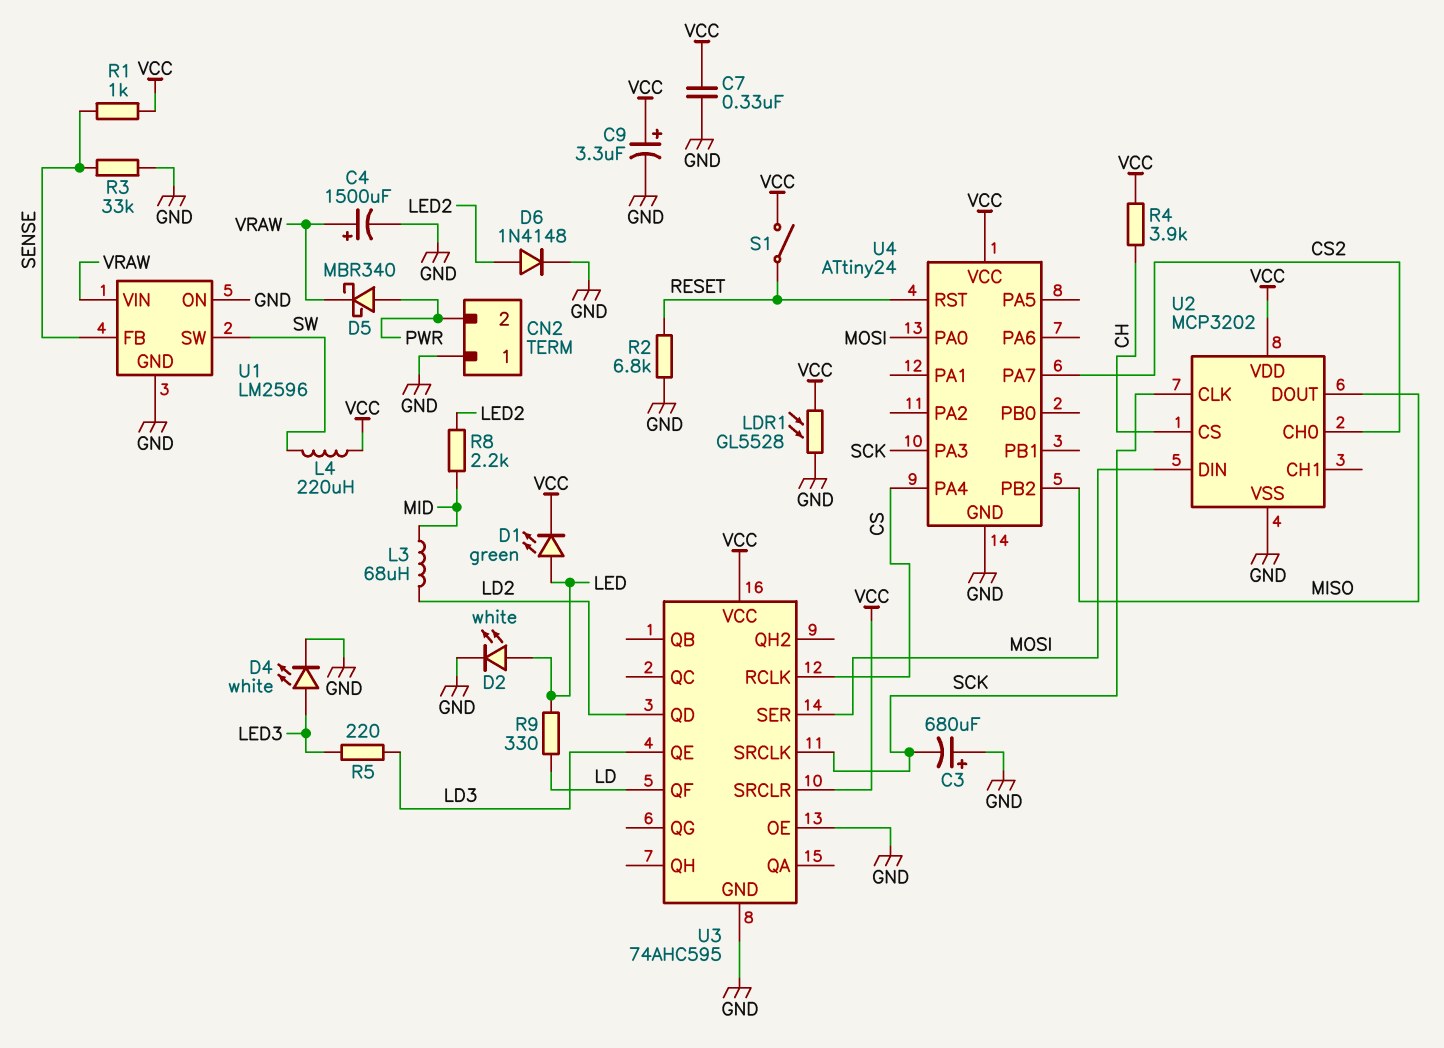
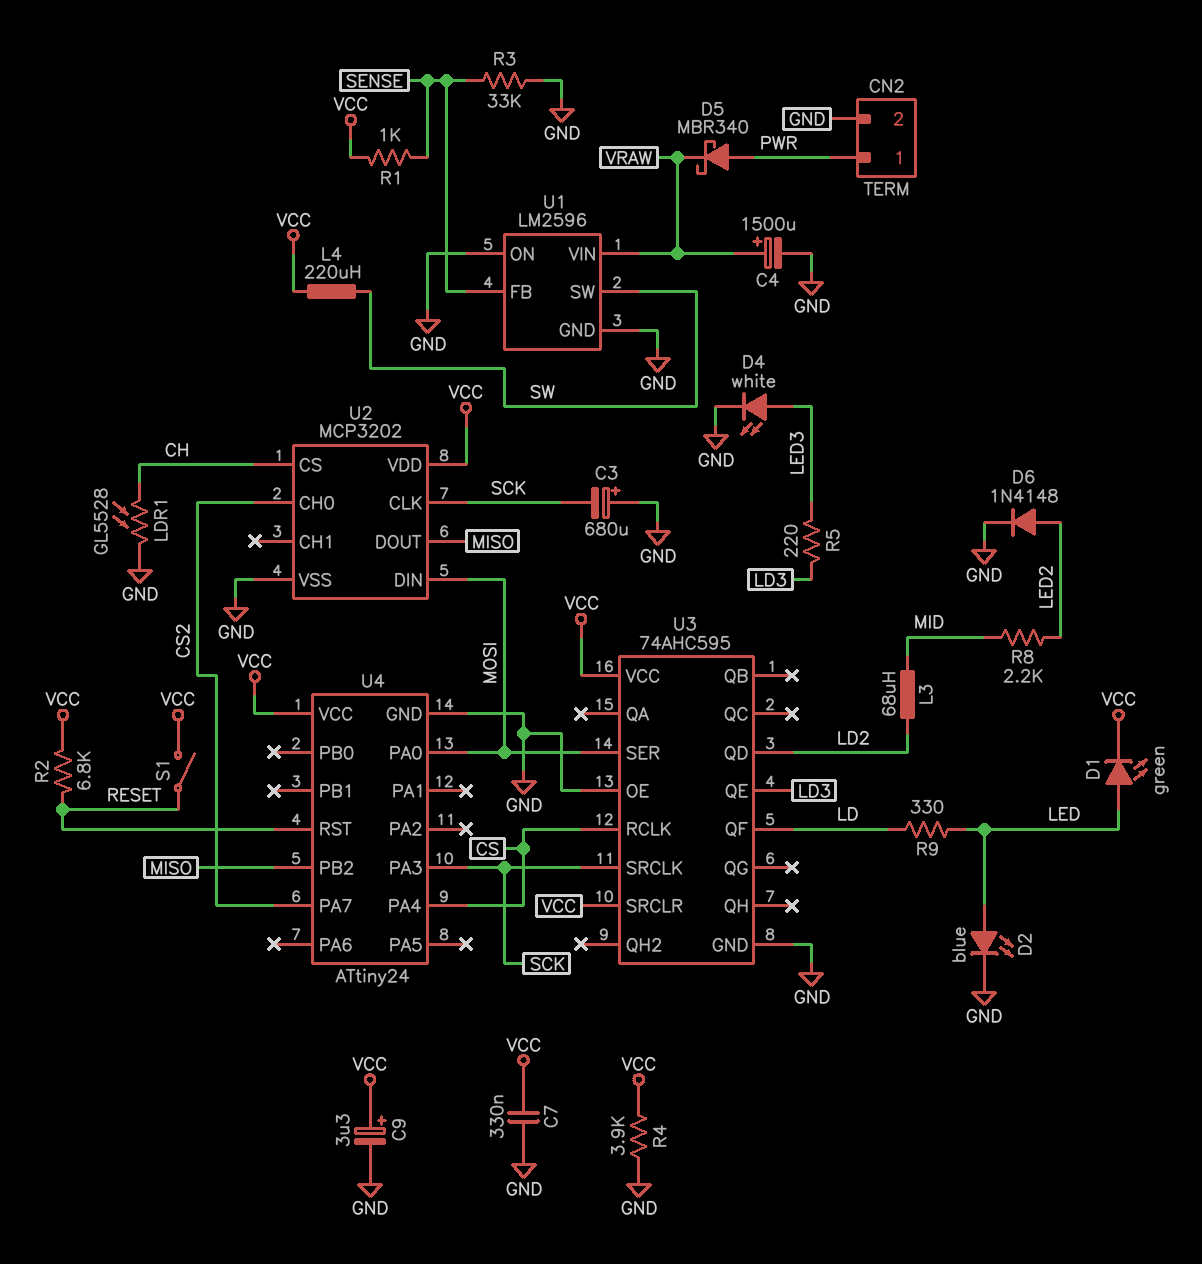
CN2 pin 1: GND -> PWR
CN2 pin 2: PWR -> GND
D2: LED white (A LED, K GND) -> LED blue (A LED, K GND)
LDR1: GL5528 (GND, VCC) -> GL5528 (CH, GND)
R2: 6.8k (GND, RESET) -> 6.8k (RESET, VCC)
R4: 3.9k (CH, VCC) -> 3.9k (GND, VCC)

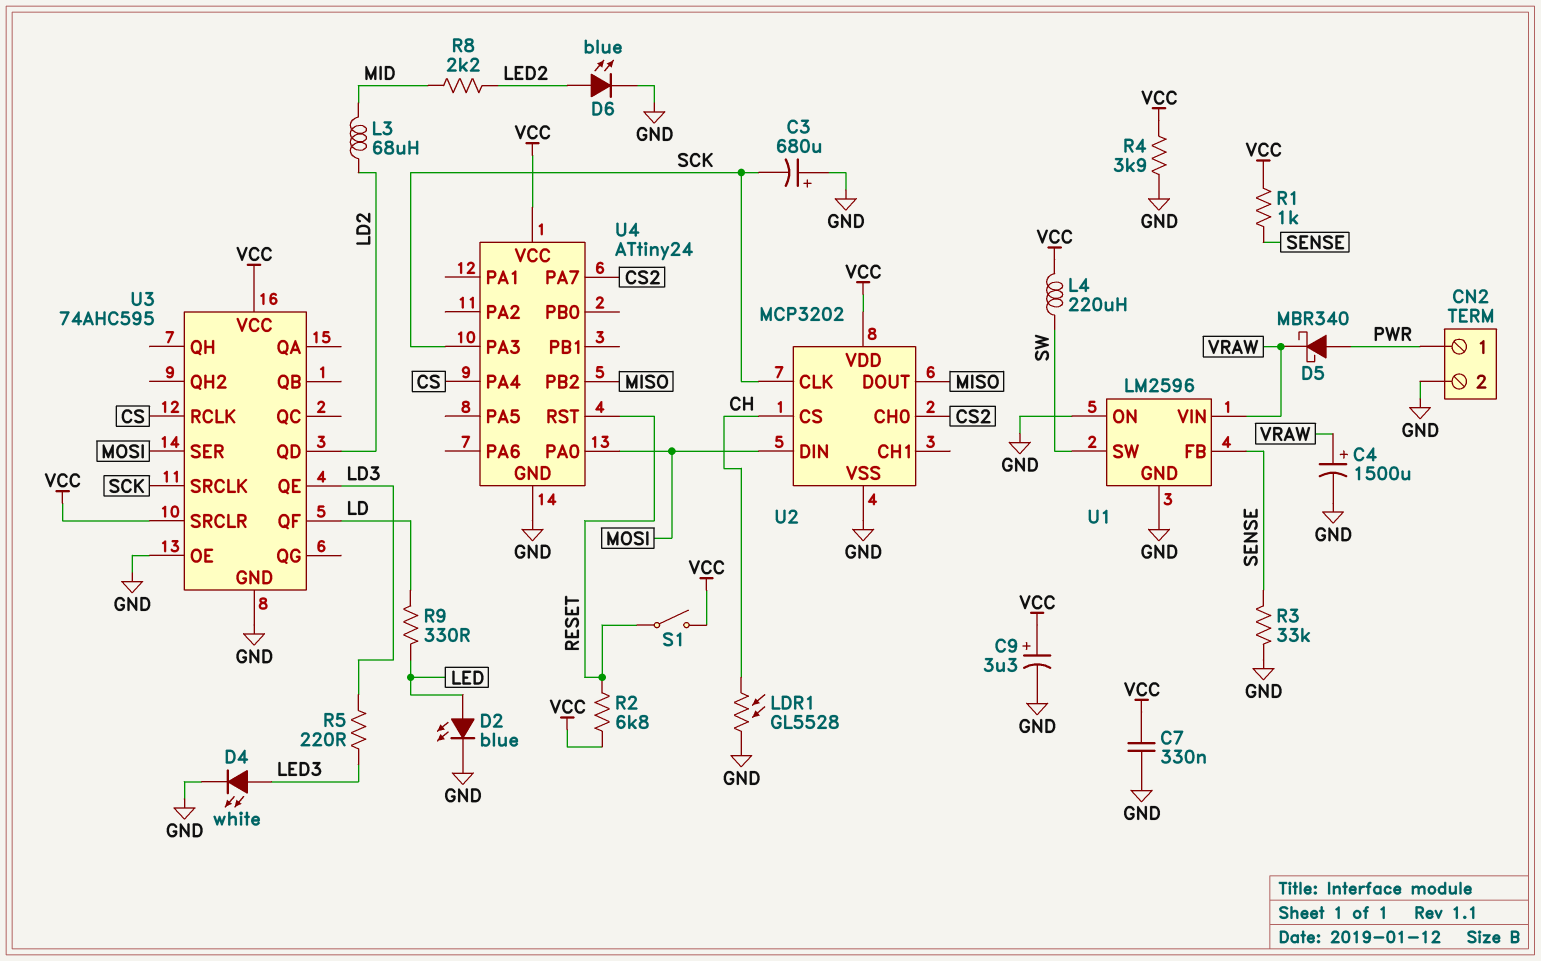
D1: LED green (A LED, K VCC) -> none
D6: diode 1N4148 (A LED2, K GND) -> LED blue (A LED2, K GND)

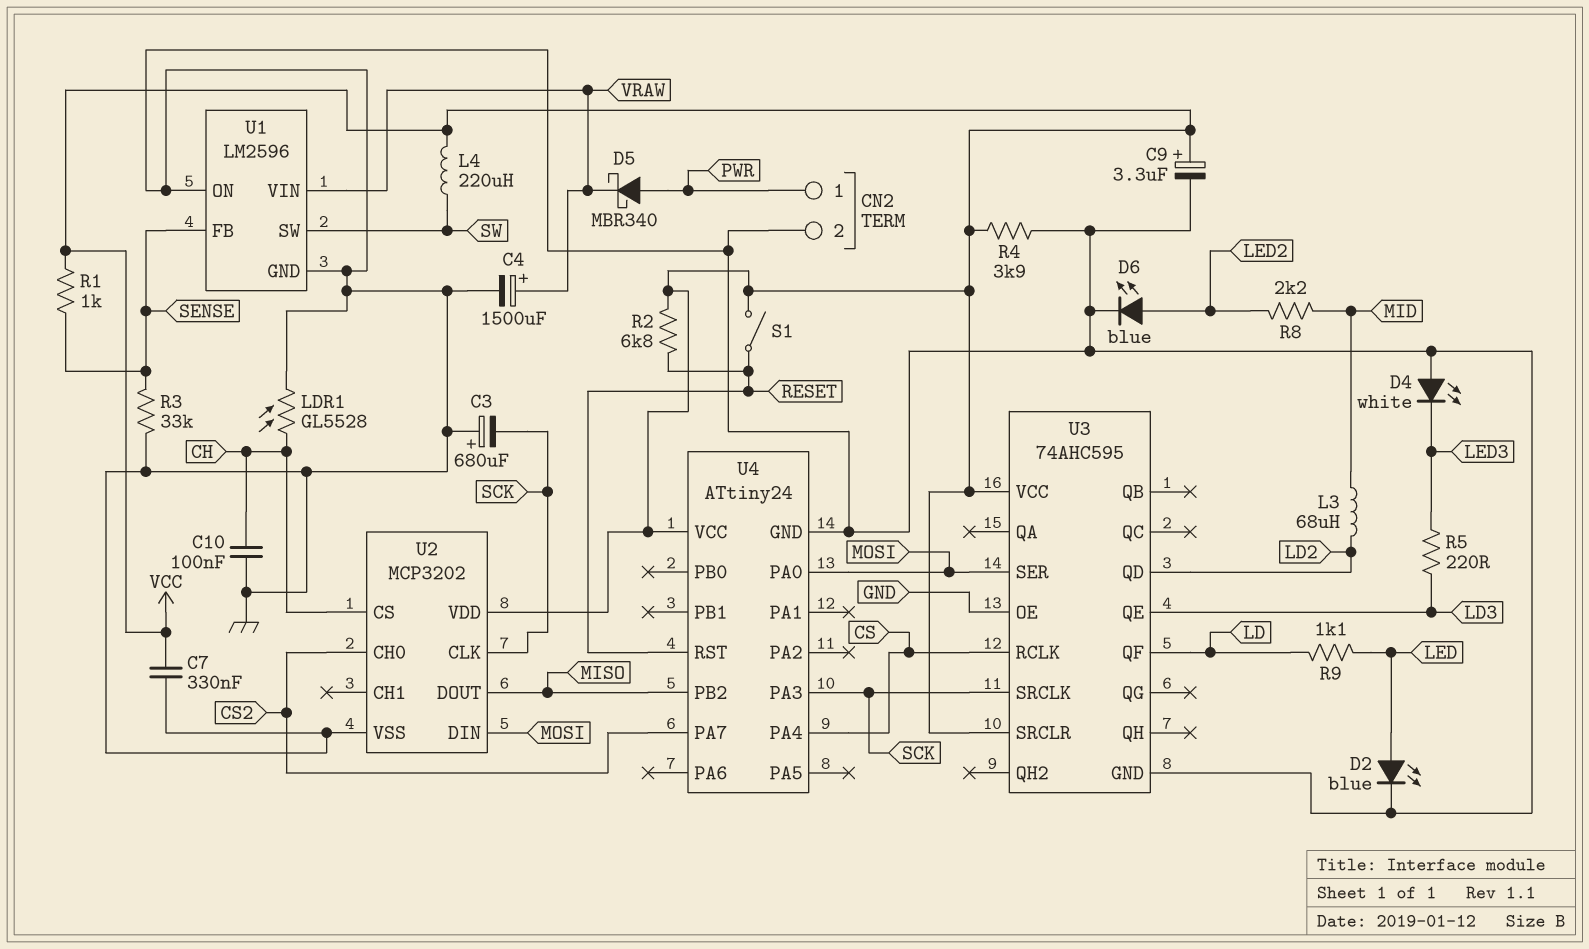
C10: none -> 100nF (CH, GND)
D4: LED white (A LED3, K GND) -> LED white (A GND, K LED3)
R9: 330 (LD, LED) -> 1.1k (LD, LED)

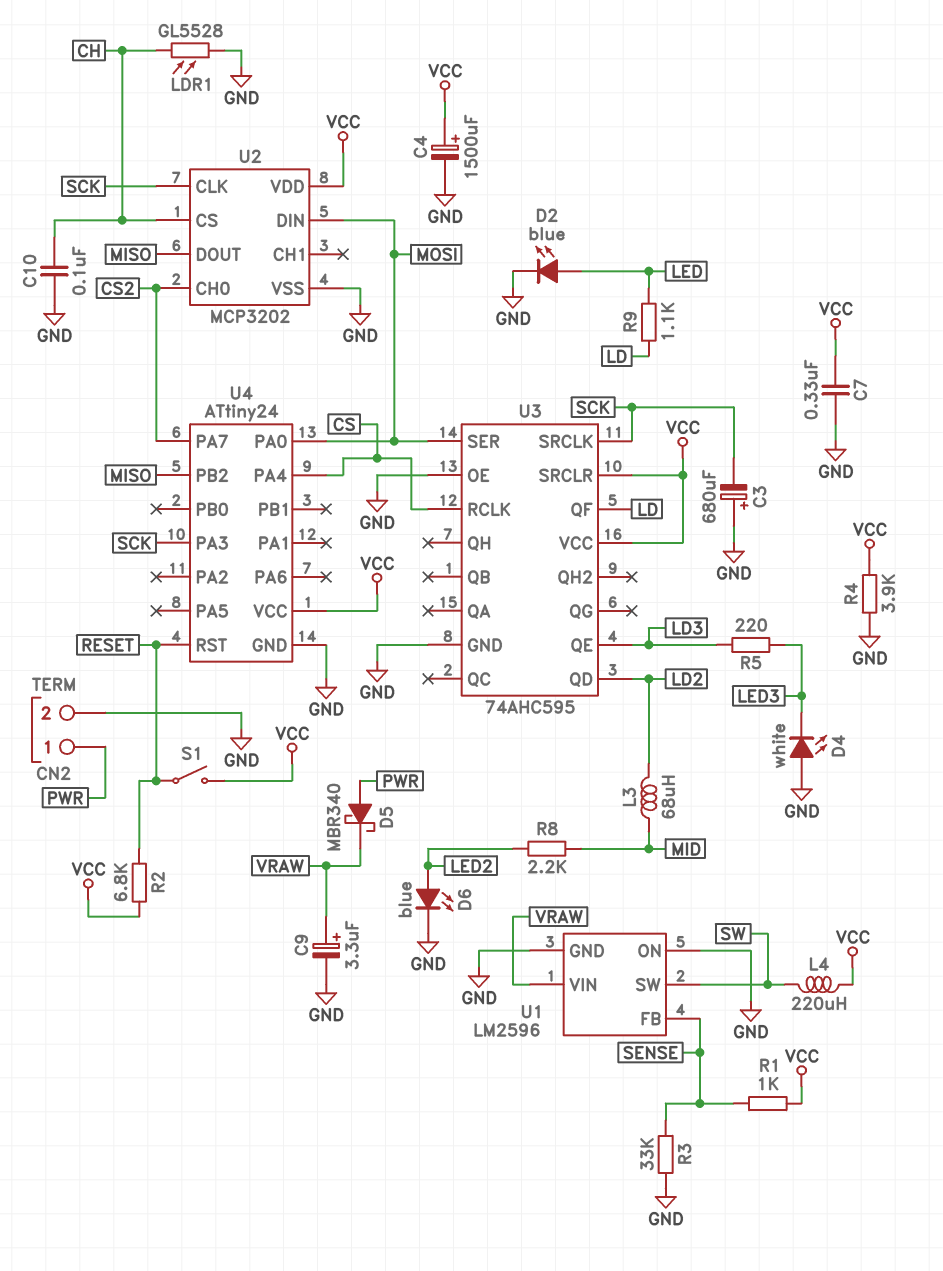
C4: 1500uF (plus VRAW, minus GND) -> 1500uF (plus VCC, minus GND)
C9: 3.3uF (plus VCC, minus GND) -> 3.3uF (plus VRAW, minus GND)

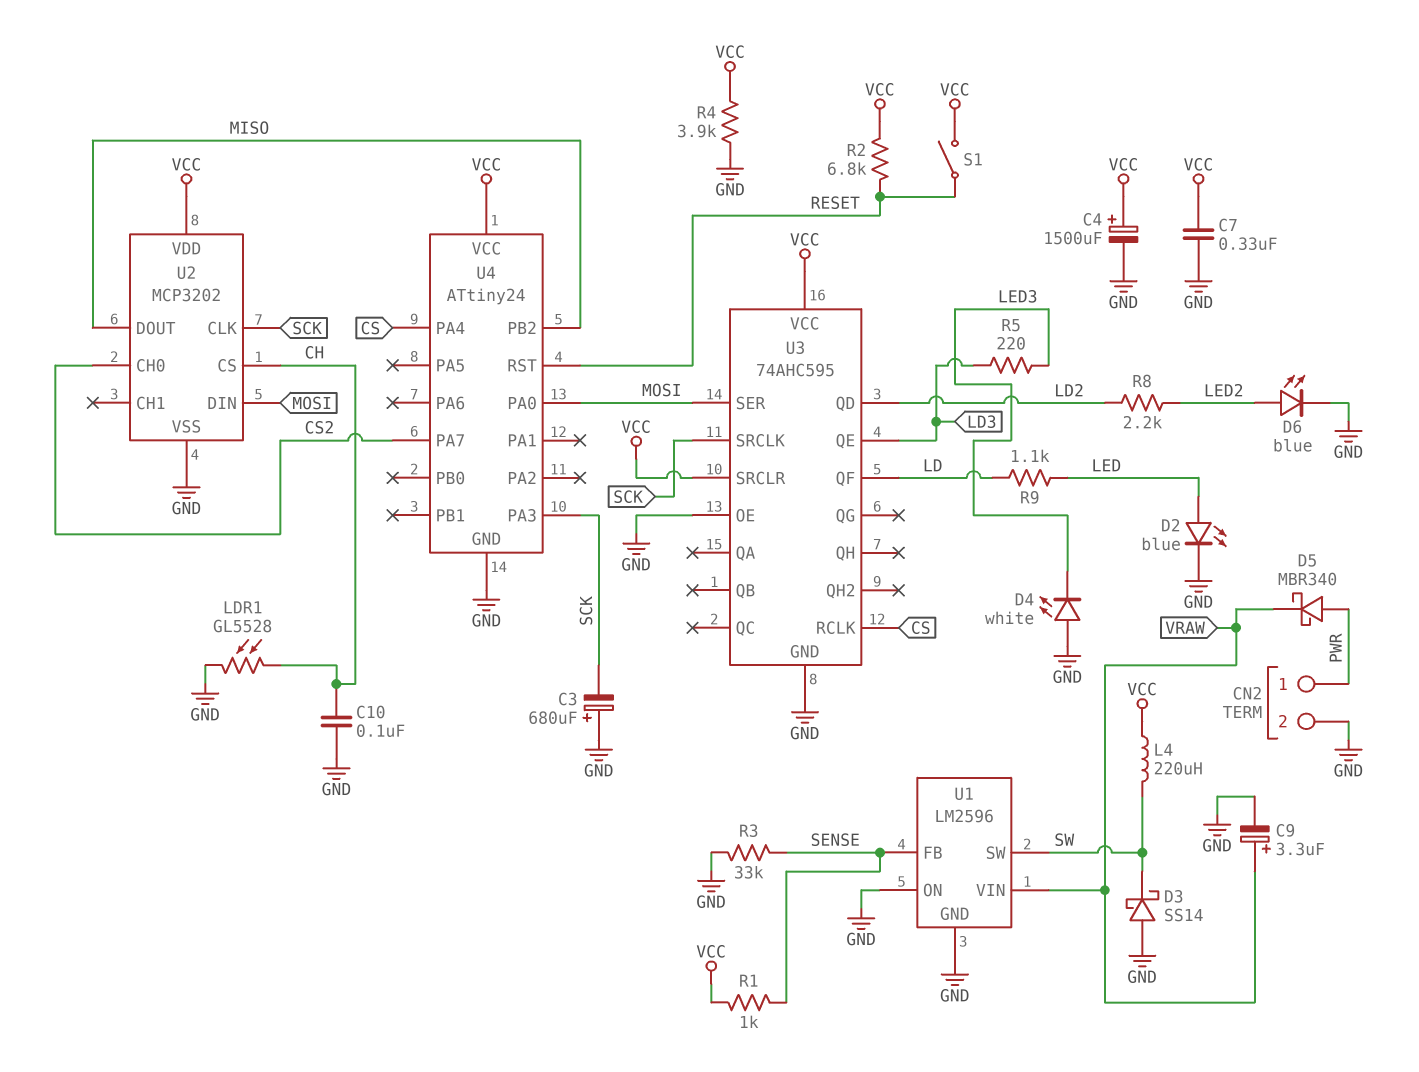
D3: none -> schottky SS14 (A GND, K SW)
L3: 68uH (LD2, MID) -> none
R8: 2.2k (LED2, MID) -> 2.2k (LD2, LED2)

